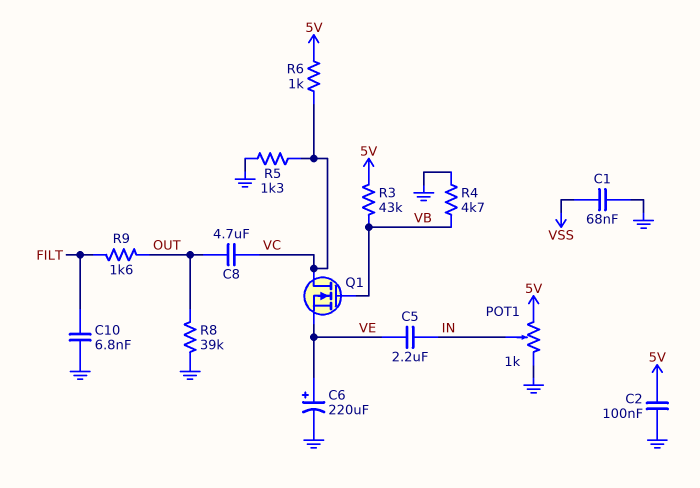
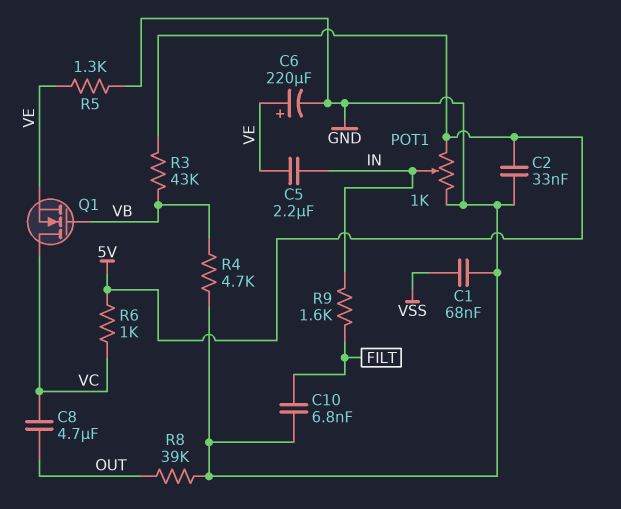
C2: 100nF (5V, GND) -> 33nF (5V, GND)
R5: 1.3k (GND, VC) -> 1.3k (GND, VE)
R9: 1.6k (FILT, OUT) -> 1.6k (FILT, IN)

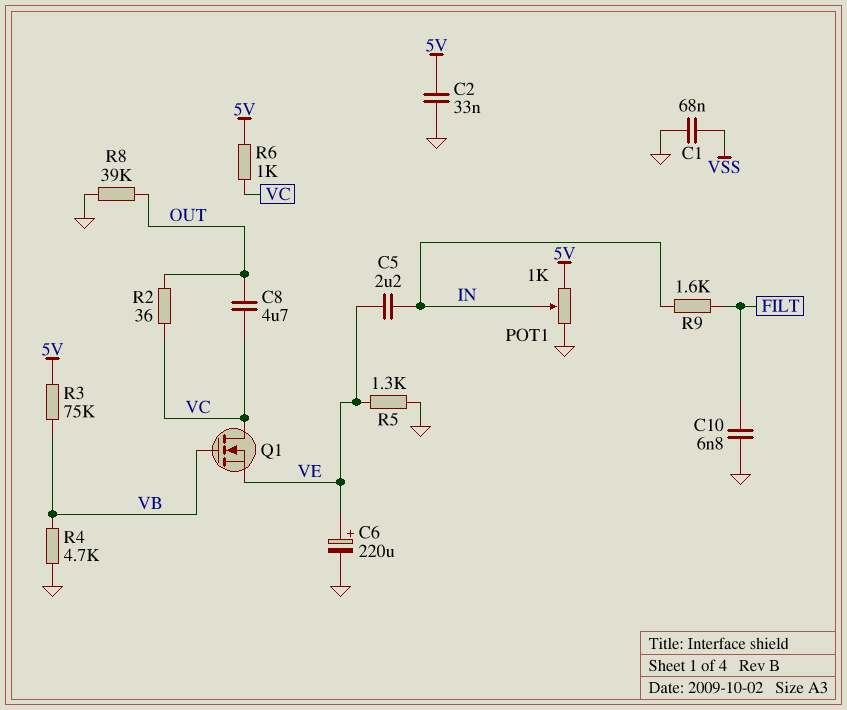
R2: none -> 36 (OUT, VC)
R3: 43k (5V, VB) -> 75k (5V, VB)

